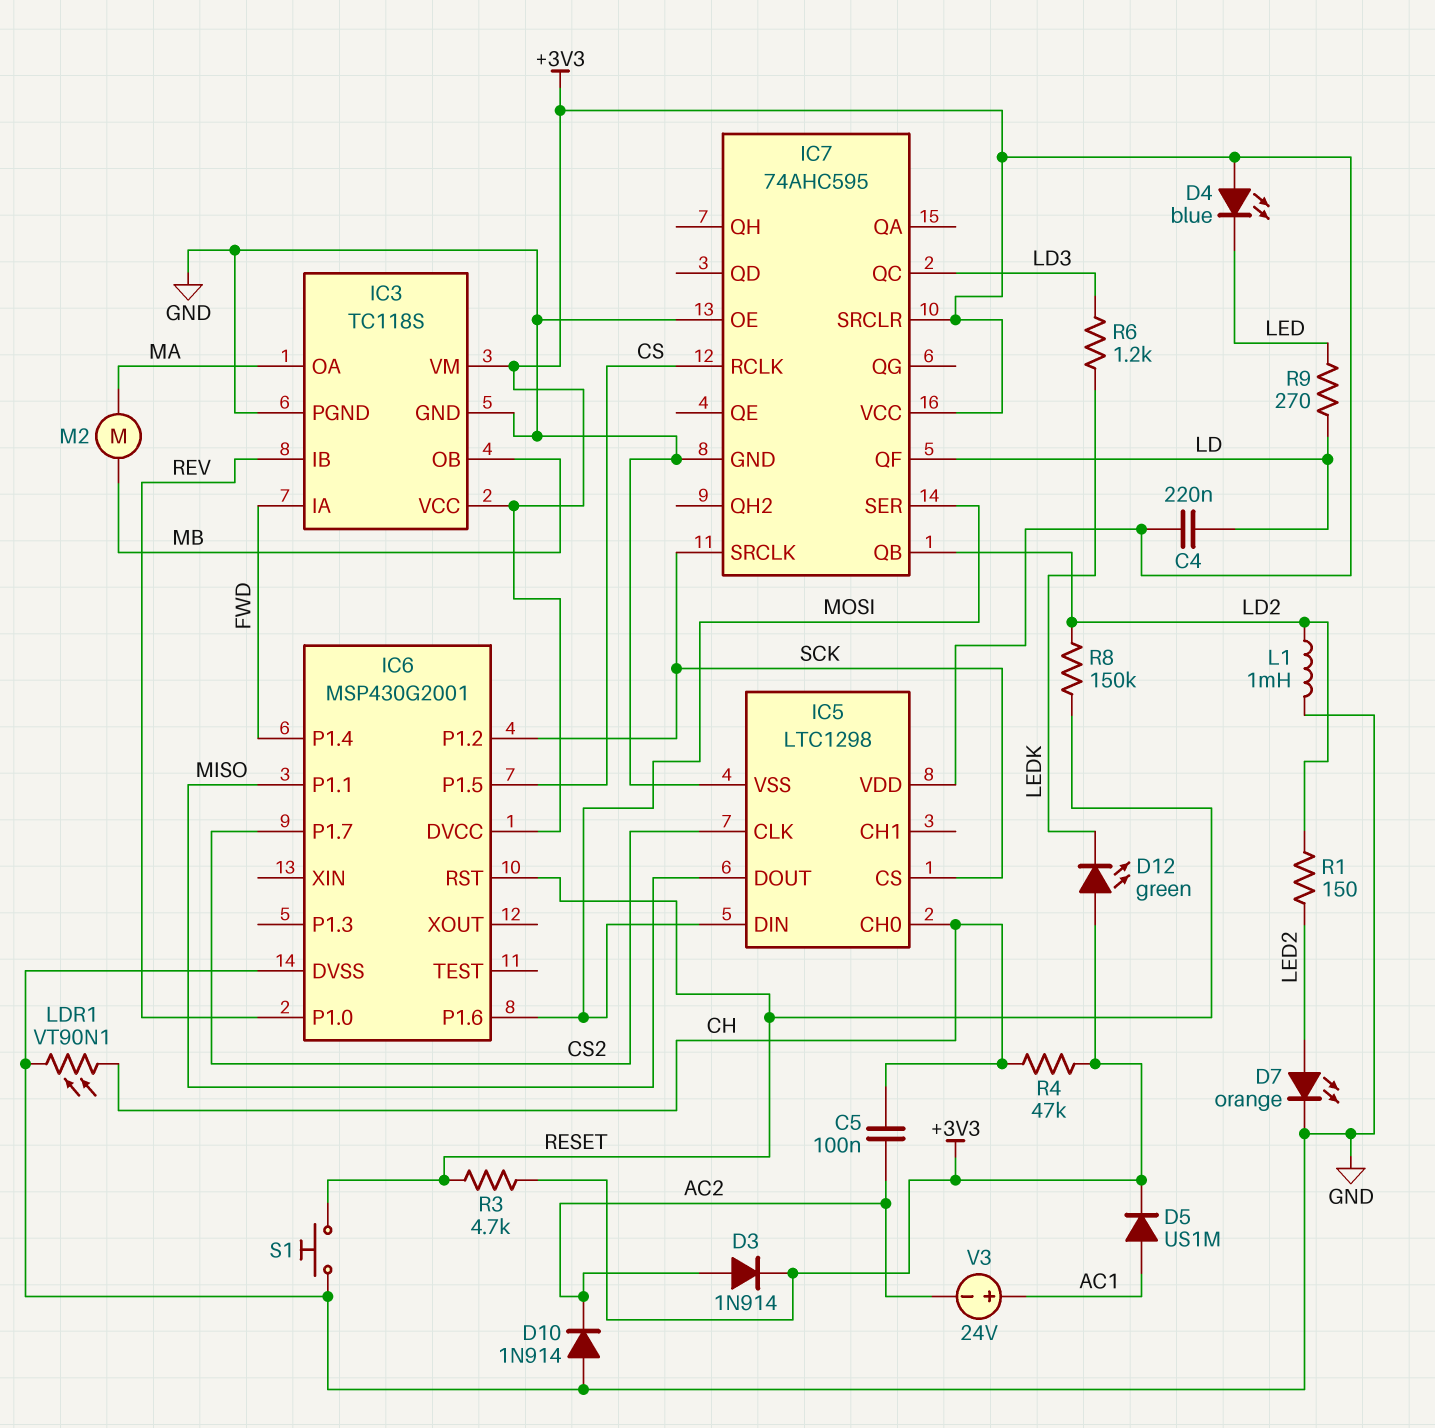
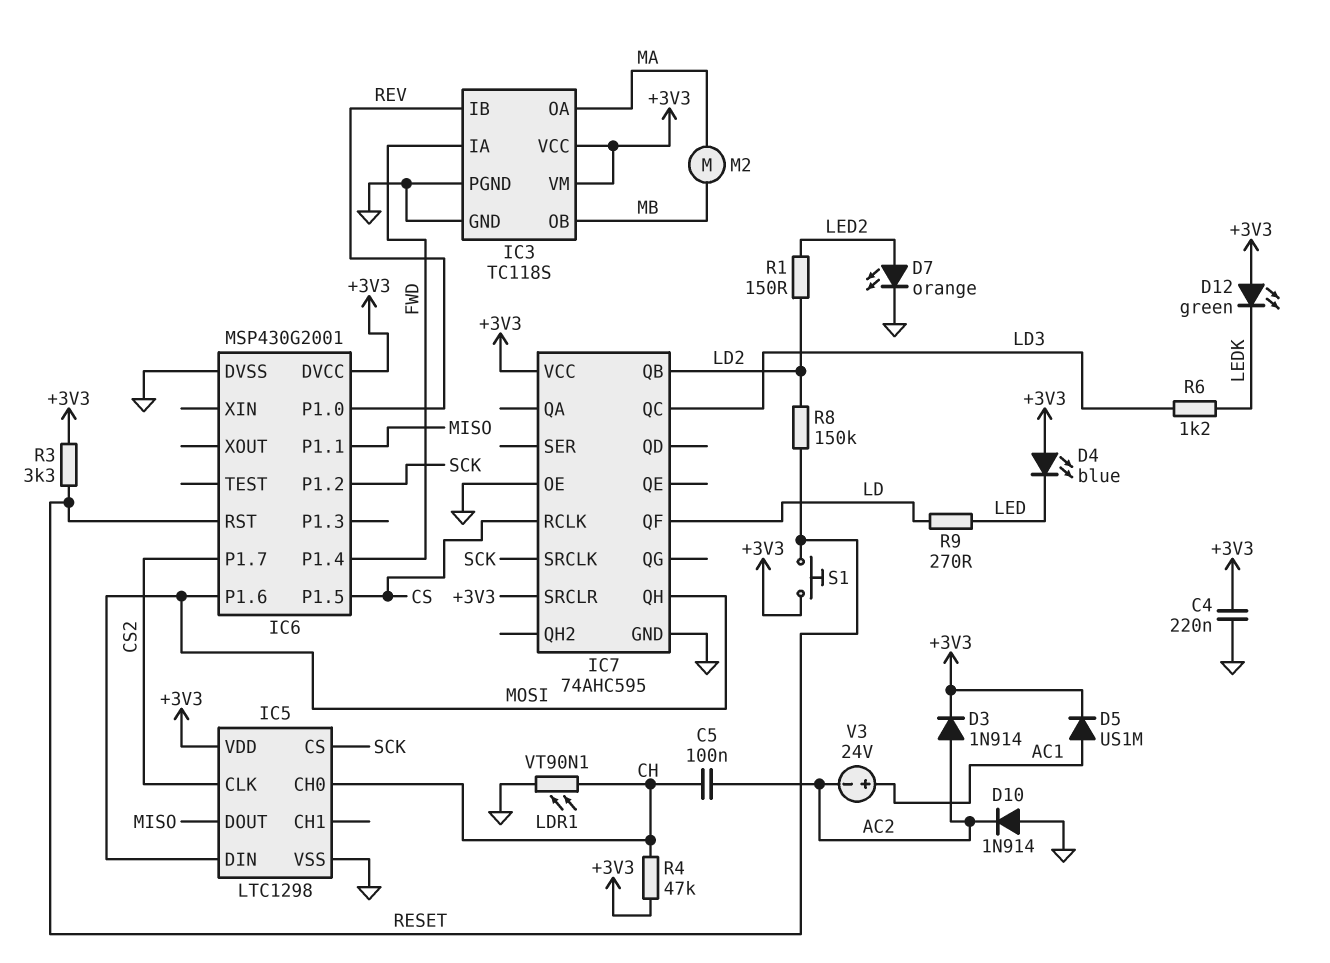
C4: 220nF (+3V3, LD) -> 220nF (+3V3, GND)
IC7 pin QH: none -> MOSI
IC7 pin SER: MOSI -> none
L1: 1mH (GND, LD2) -> none
R3: 4.7k (+3V3, RESET) -> 3.3k (+3V3, RESET)
S1: button (GND, RESET) -> button (+3V3, RESET)

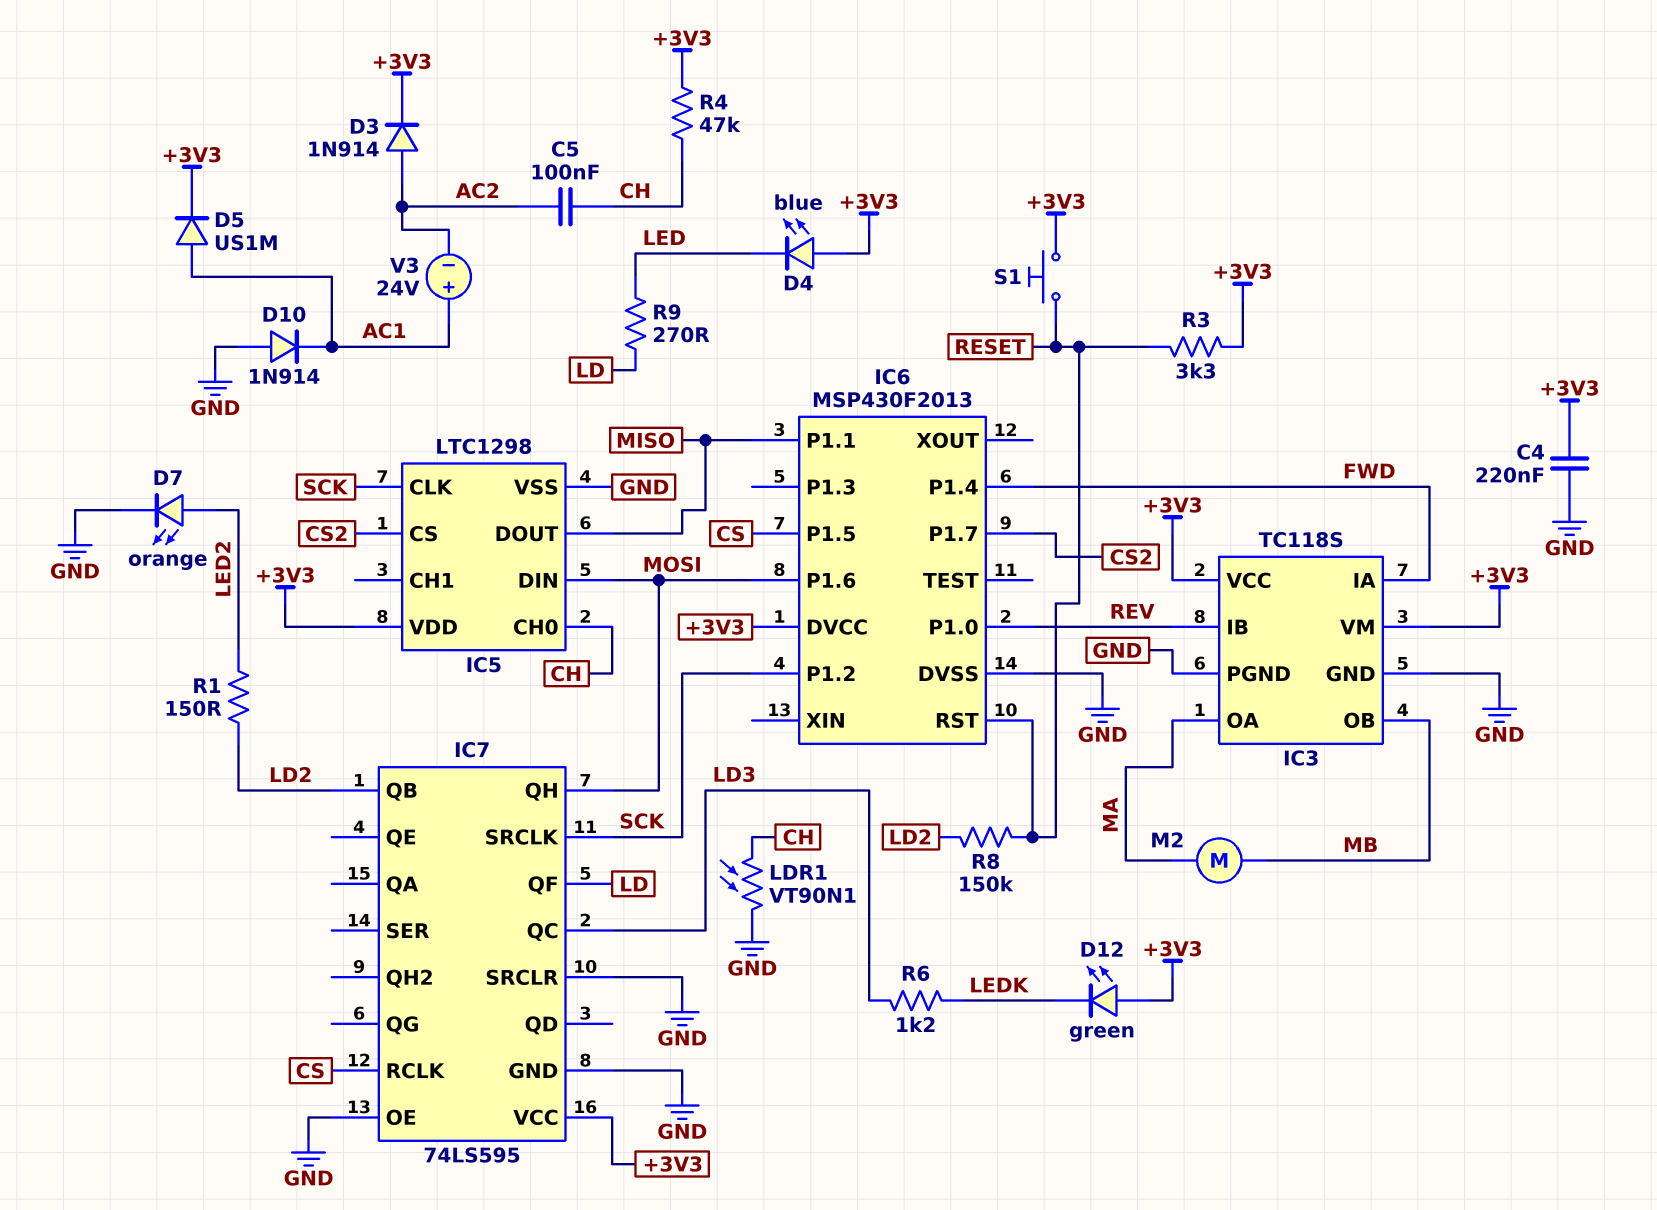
D10: diode 1N914 (A GND, K AC2) -> diode 1N914 (A GND, K AC1)
IC5 pin CLK: CS2 -> SCK
IC5 pin CS: SCK -> CS2
IC6: MSP430G2001 -> MSP430F2013
IC7: 74AHC595 -> 74LS595
IC7 pin SRCLR: +3V3 -> GND

